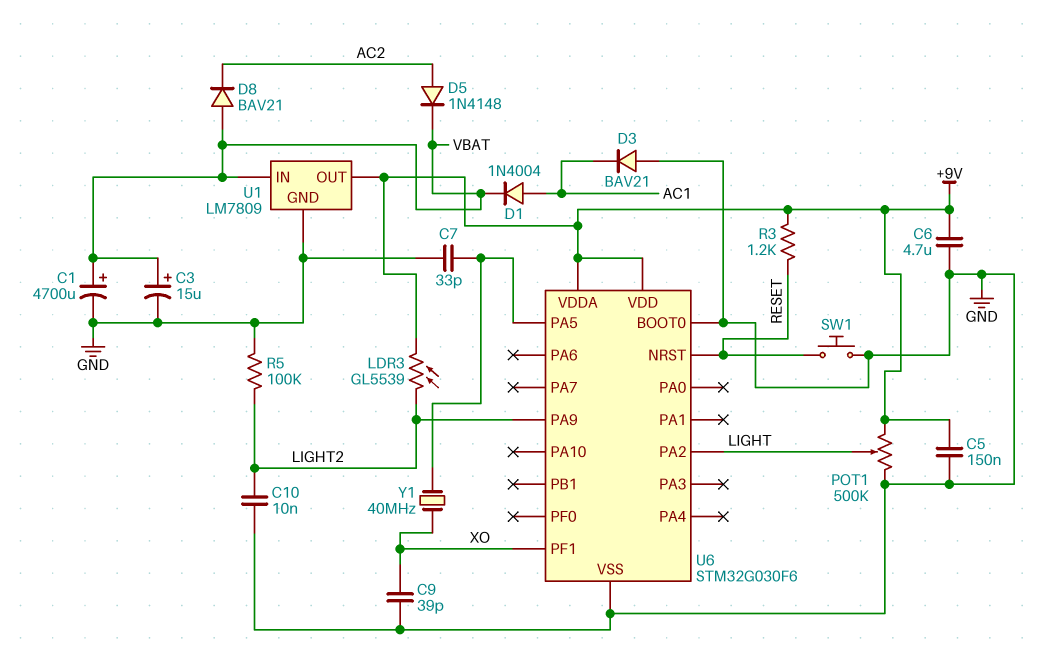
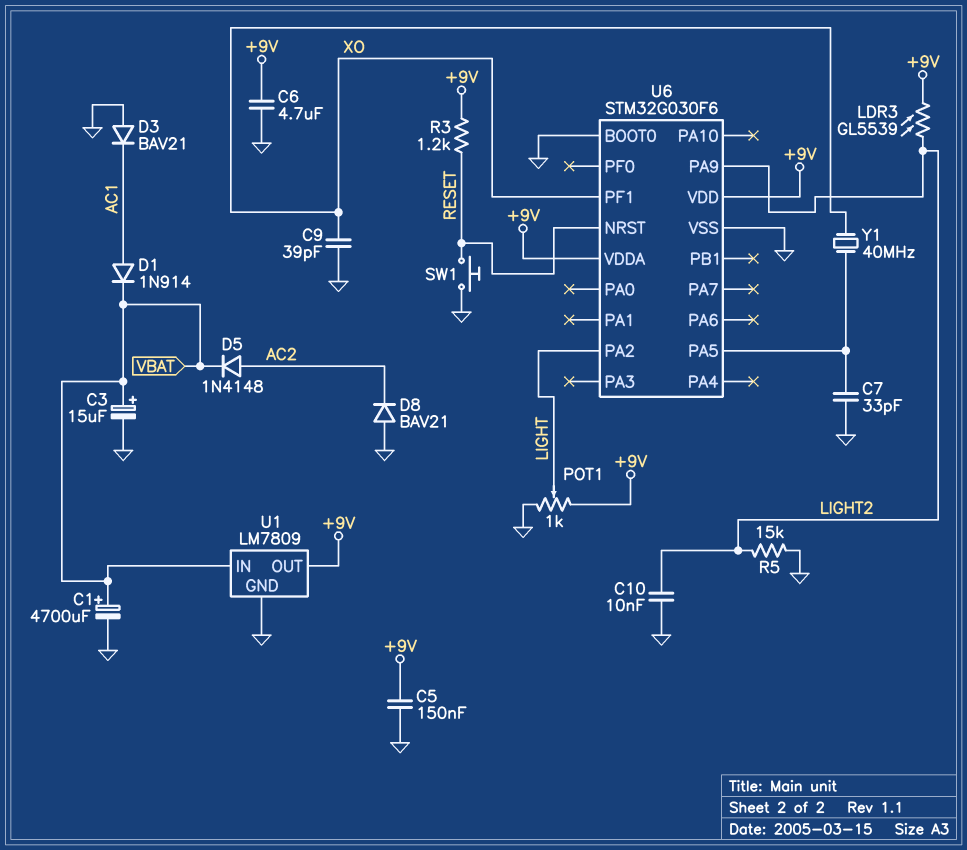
D1: diode 1N4004 (A AC1, K VBAT) -> diode 1N914 (A AC1, K VBAT)
D8: diode BAV21 (A VBAT, K AC2) -> diode BAV21 (A GND, K AC2)
POT1: 500k (+9V, GND, wiper LIGHT) -> 1k (+9V, GND, wiper LIGHT)
R5: 100k (GND, LIGHT2) -> 15k (GND, LIGHT2)

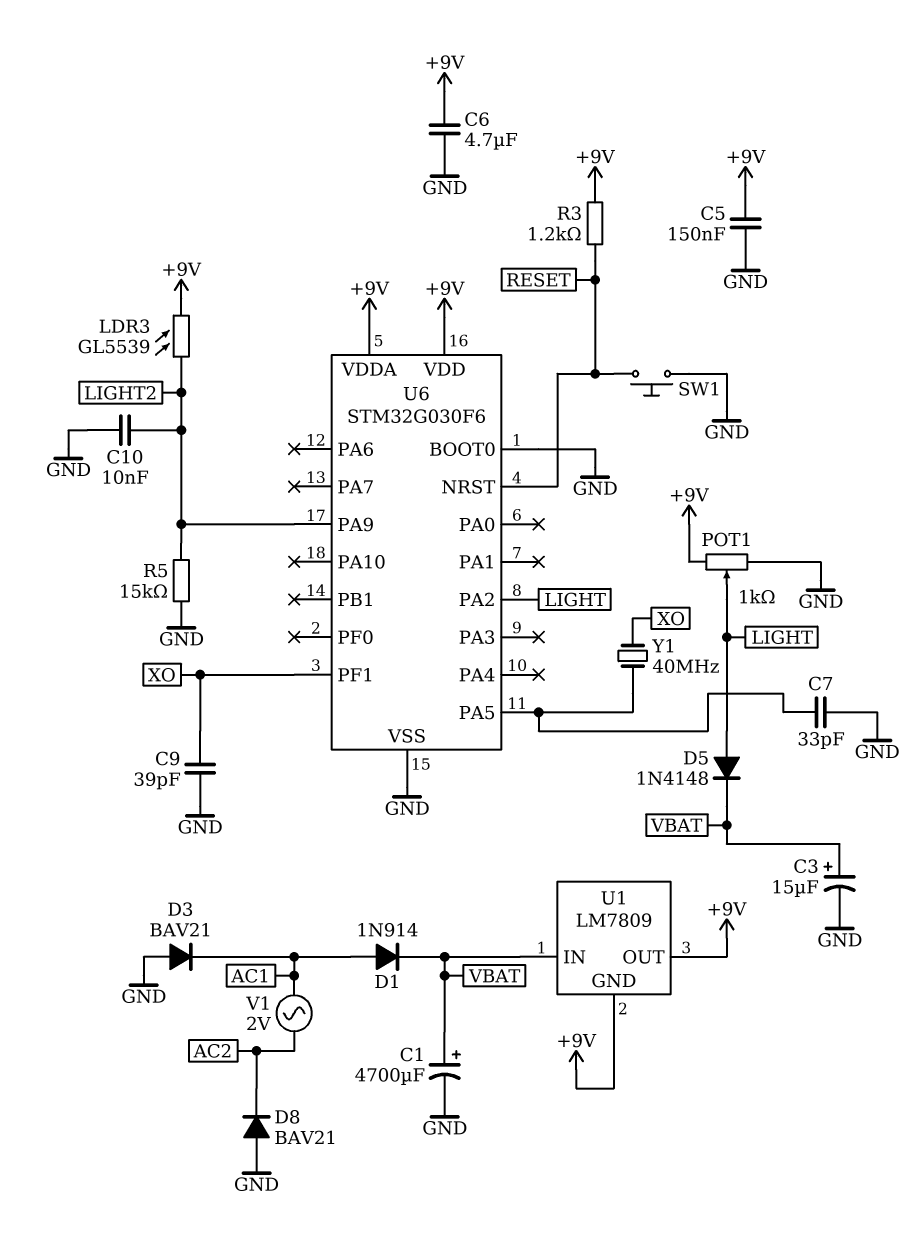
D5: diode 1N4148 (A AC2, K VBAT) -> diode 1N4148 (A LIGHT, K VBAT)
U1 pin GND: GND -> +9V
V1: none -> AC 2V (AC1, AC2)

